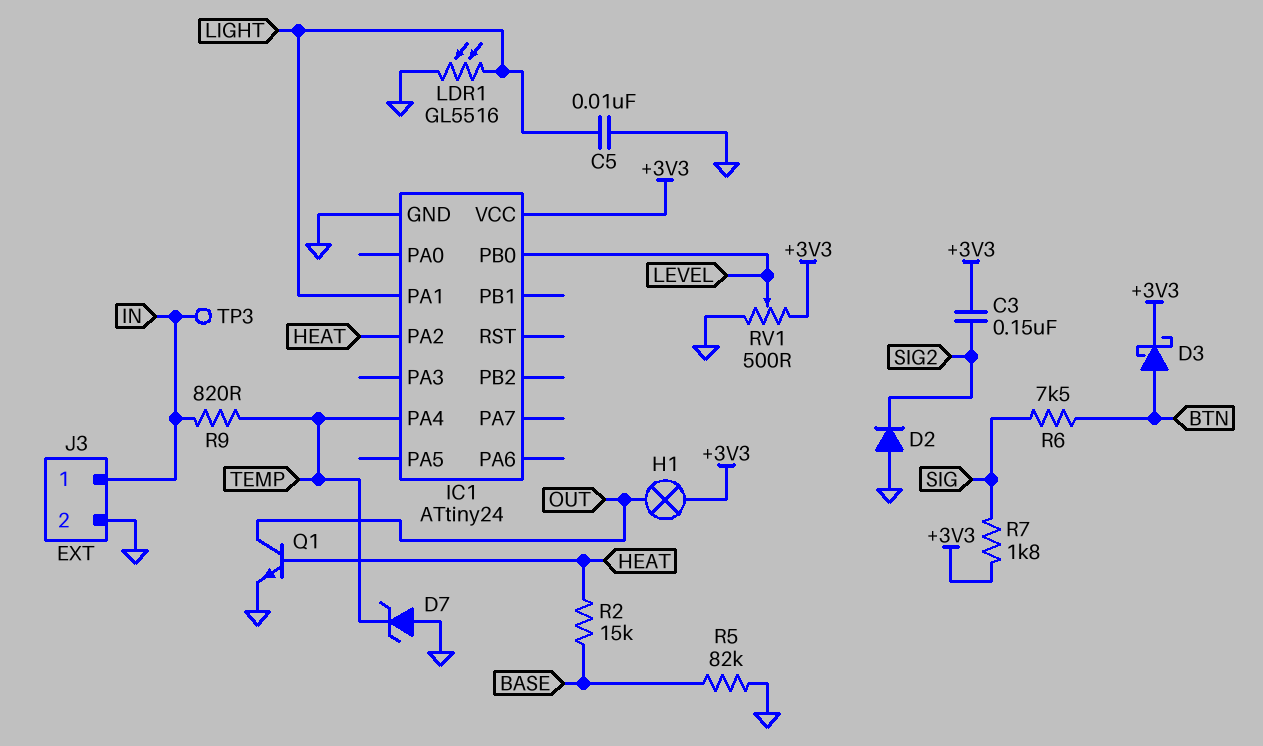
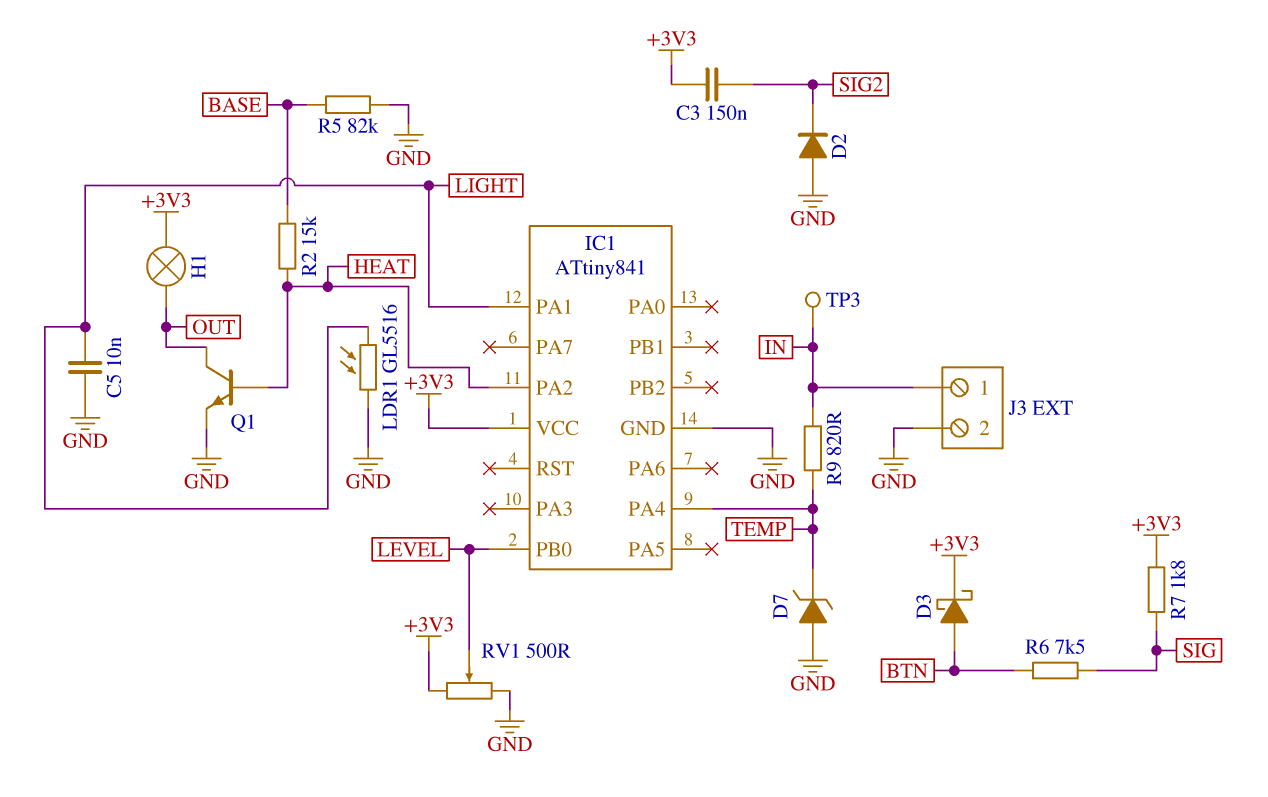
IC1: ATtiny24 -> ATtiny841

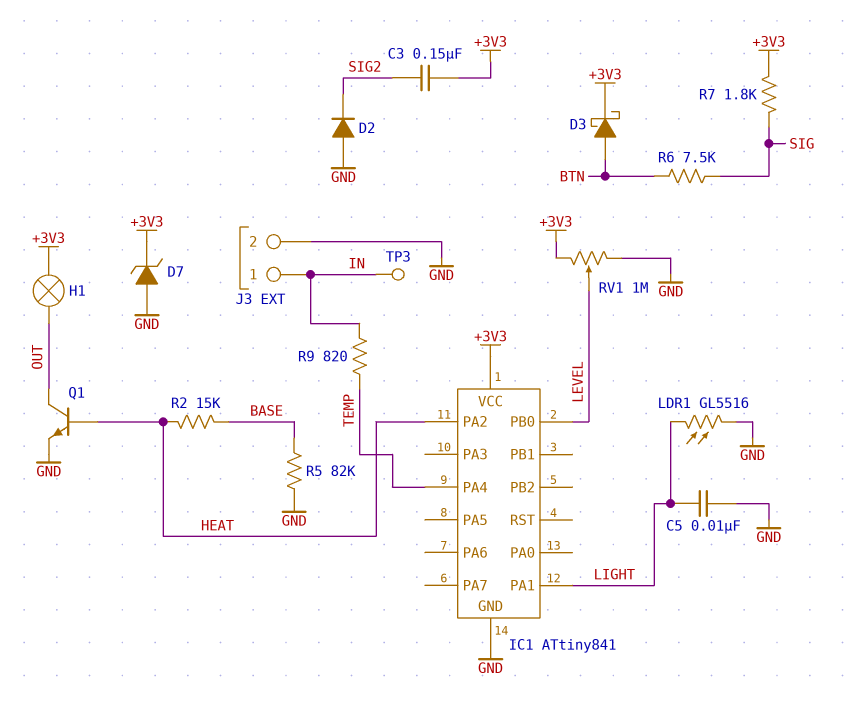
D7: zener (A GND, K TEMP) -> zener (A GND, K +3V3)
RV1: 500 (+3V3, GND, wiper LEVEL) -> 1M (+3V3, GND, wiper LEVEL)

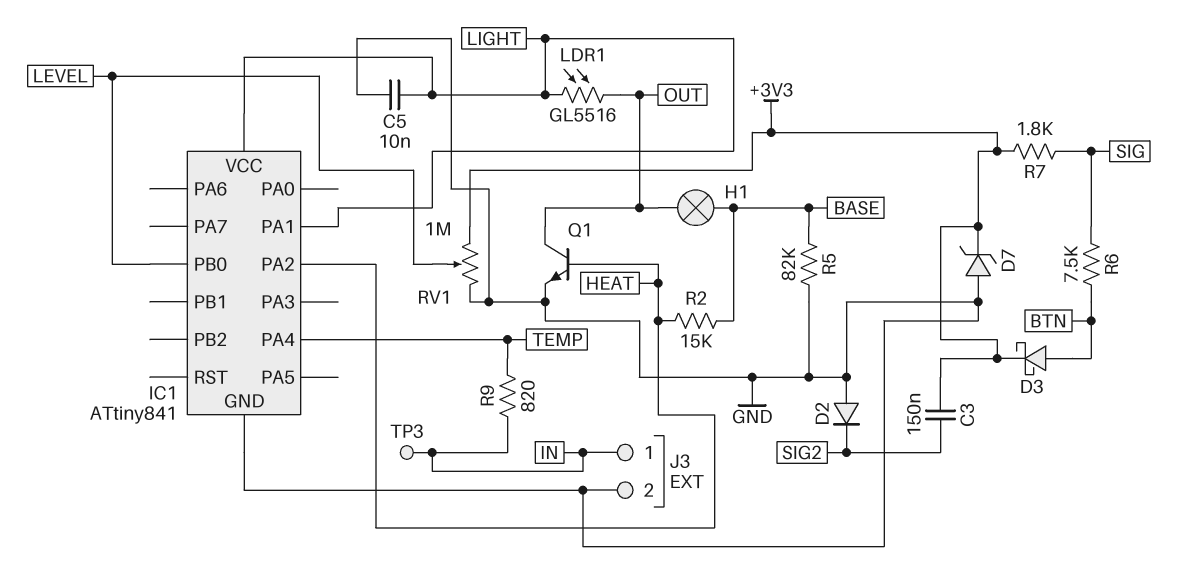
H1: lamp (+3V3, OUT) -> lamp (BASE, OUT)
IC1 pin VCC: +3V3 -> LIGHT
LDR1: GL5516 (GND, LIGHT) -> GL5516 (LIGHT, OUT)

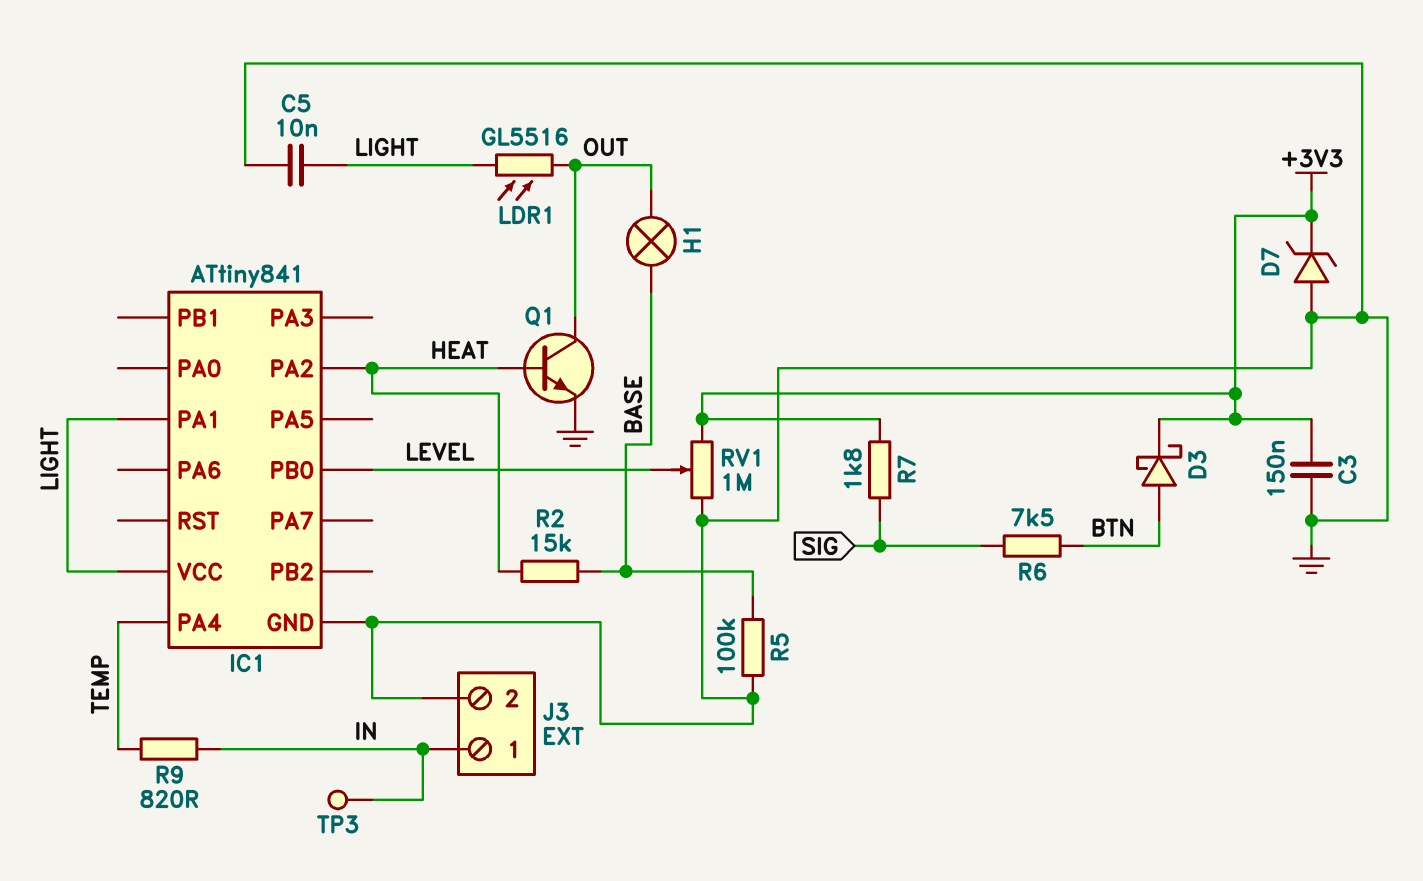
C3: 150nF (+3V3, SIG2) -> 150nF (+3V3, GND)
D2: diode (A GND, K SIG2) -> none
R5: 82k (BASE, GND) -> 100k (BASE, GND)

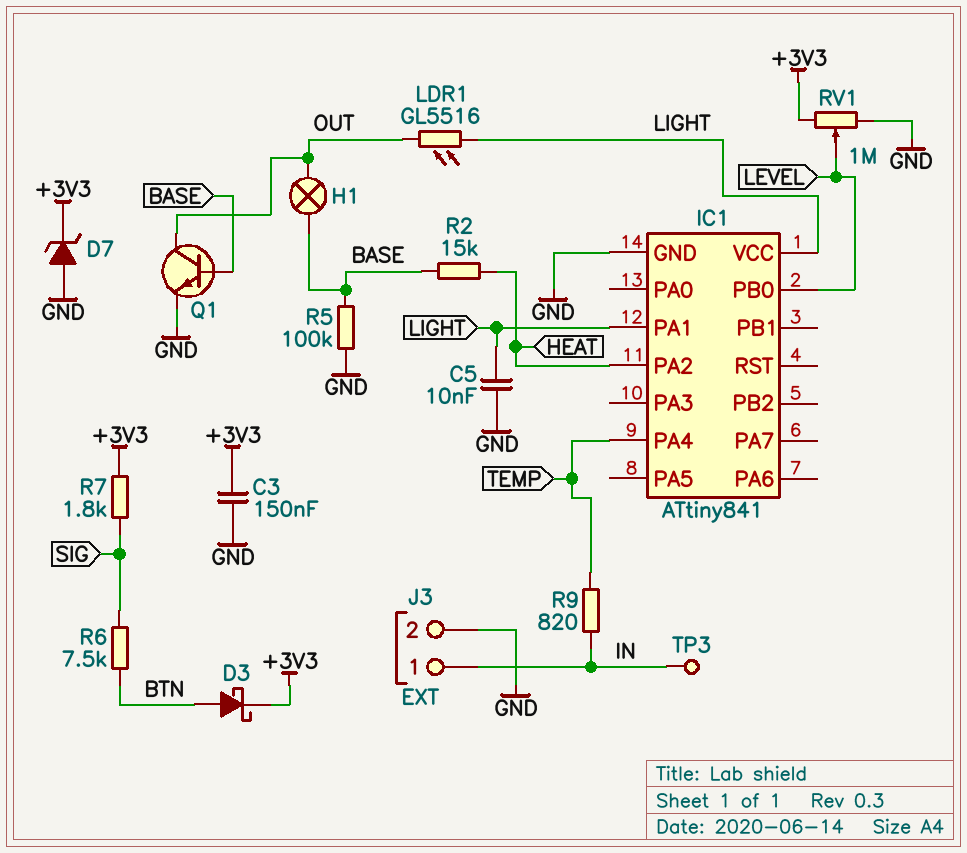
Q1: NPN (B HEAT, C OUT, E GND) -> NPN (B BASE, C OUT, E GND)

